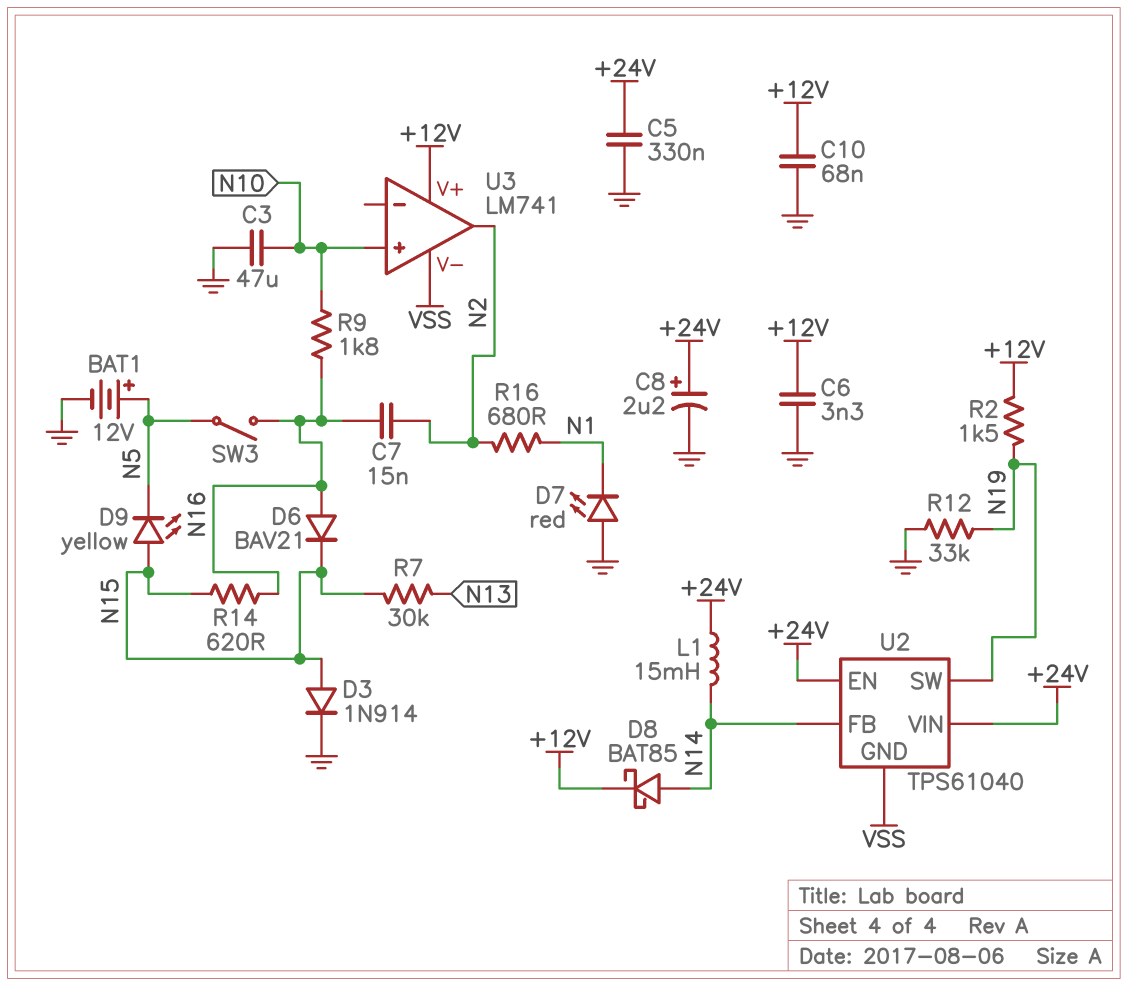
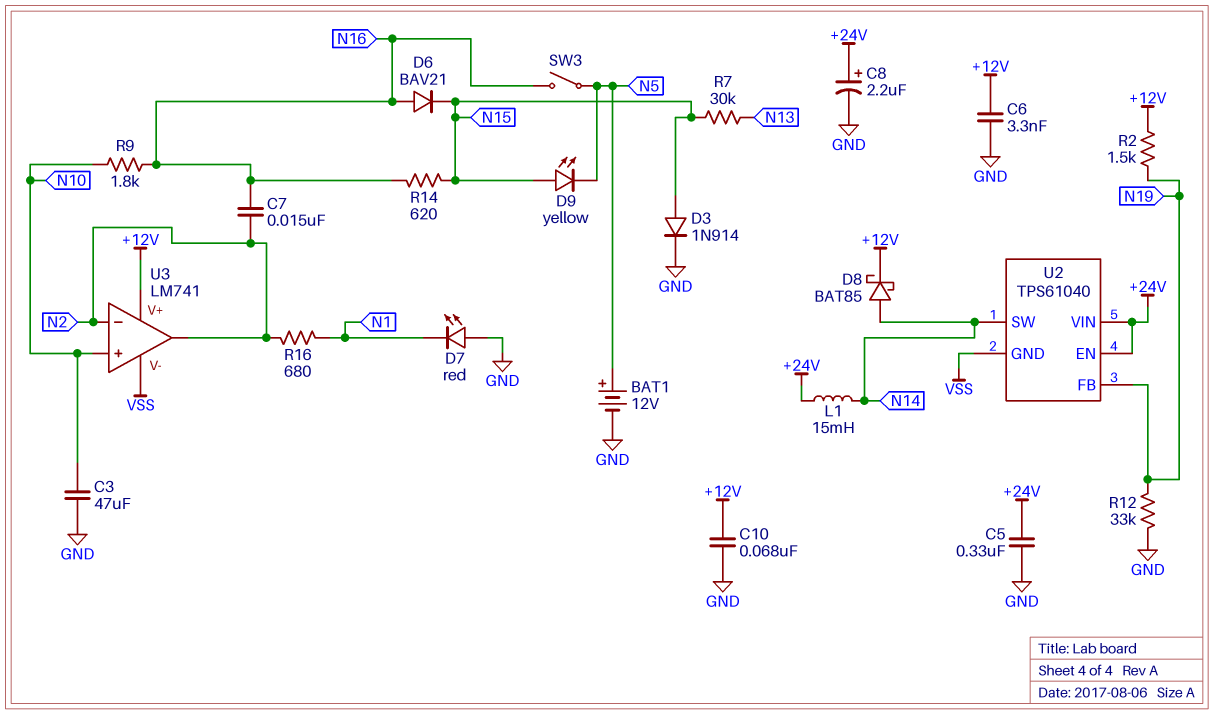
U2 pin FB: N14 -> N19
U2 pin SW: N19 -> N14
U3 pin in-: none -> N2

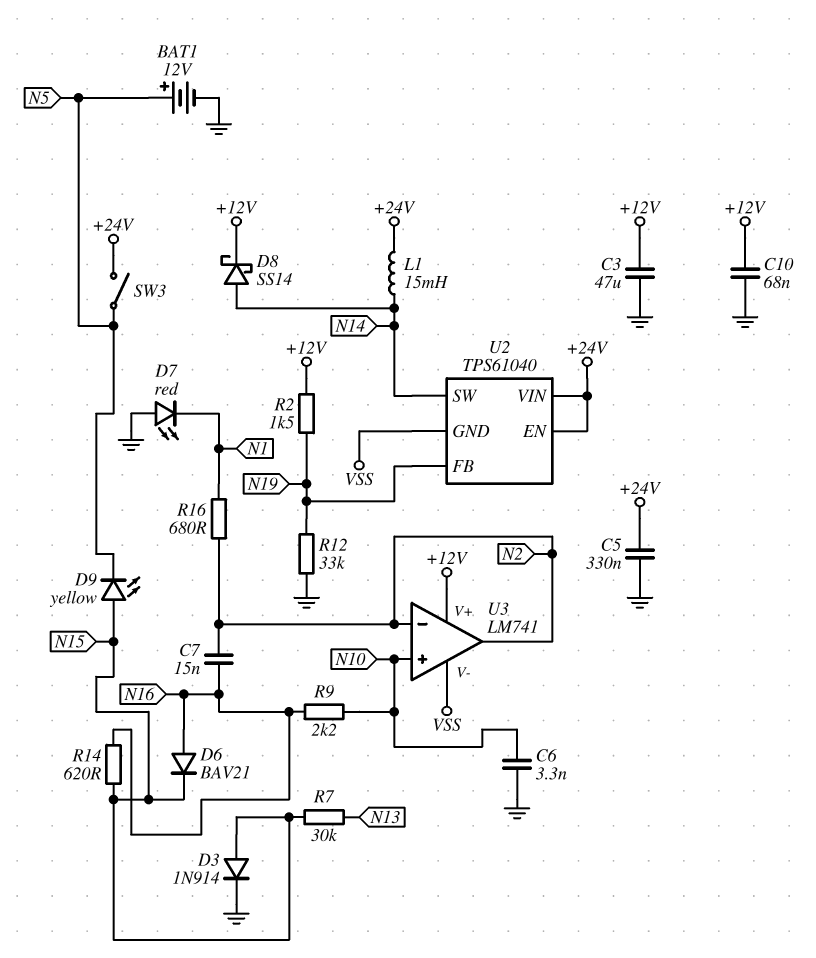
C3: 47uF (GND, N10) -> 47uF (+12V, GND)
C6: 3.3nF (+12V, GND) -> 3.3nF (GND, N10)
C8: 2.2uF (plus +24V, minus GND) -> none
D8: schottky BAT85 (A N14, K +12V) -> schottky SS14 (A N14, K +12V)
R9: 1.8k (N10, N16) -> 2.2k (N10, N16)
SW3: switch (N5, N16) -> switch (+24V, N5)

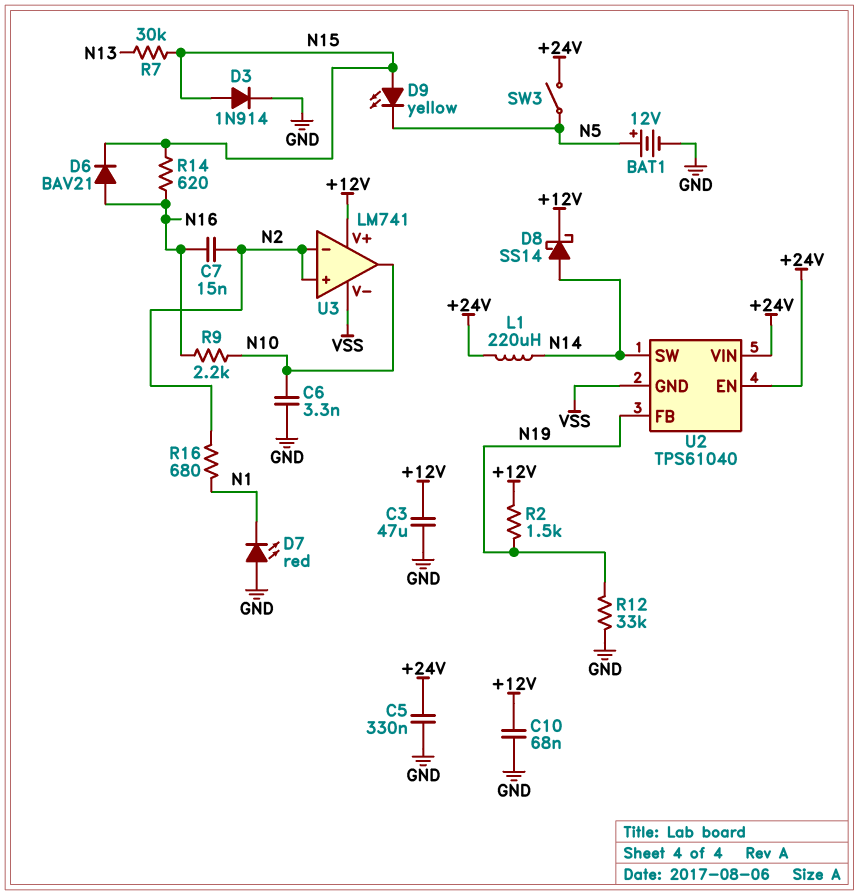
L1: 15mH (+24V, N14) -> 220uH (+24V, N14)
U3 pin in+: N10 -> N2
U3 pin out: N2 -> N10

